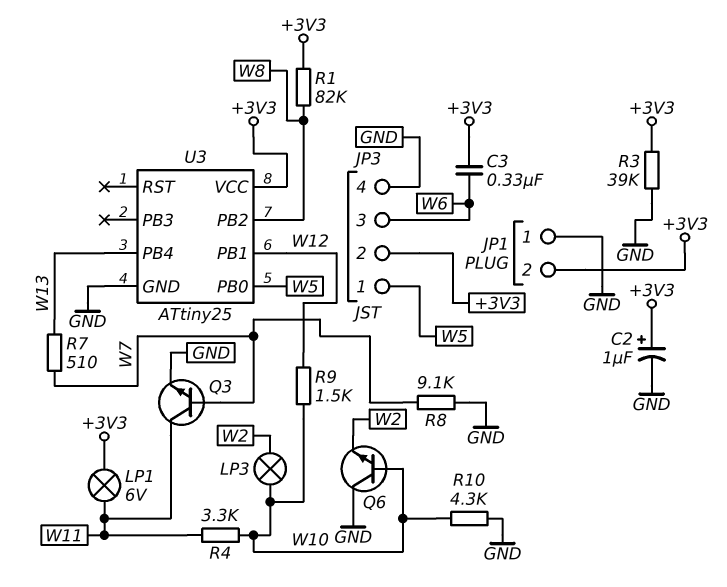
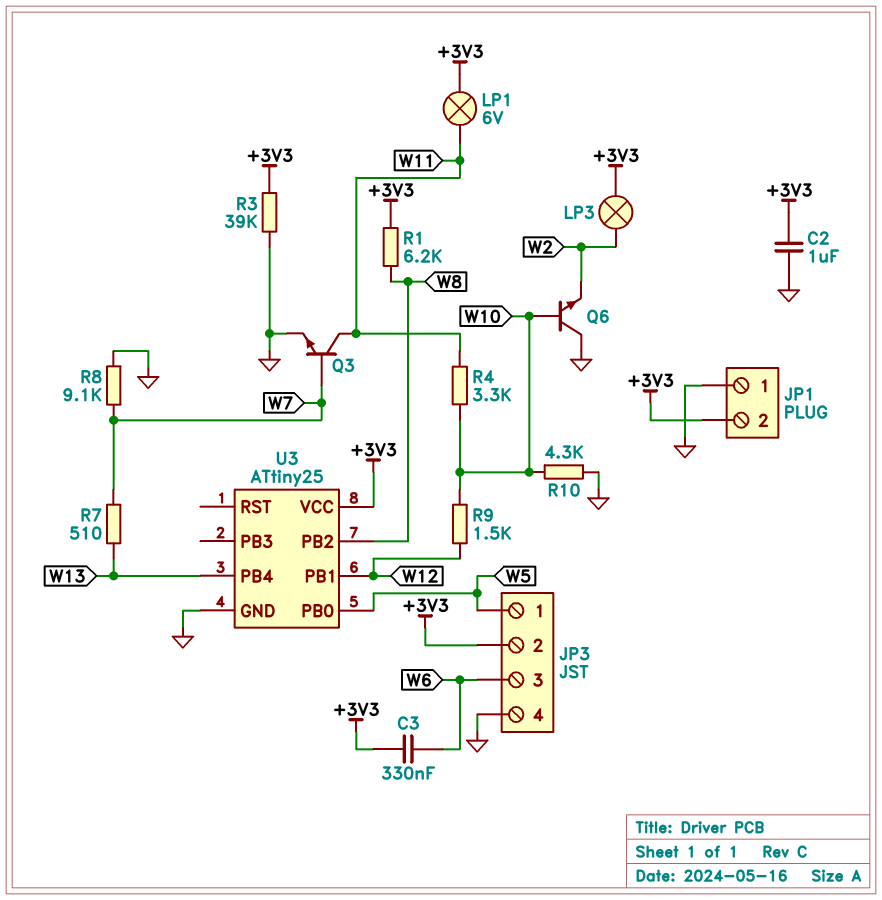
C2: 1uF (plus +3V3, minus GND) -> 1uF (+3V3, GND)
LP3: lamp (W2, W10) -> lamp (+3V3, W2)
R1: 82k (+3V3, W8) -> 6.2k (+3V3, W8)

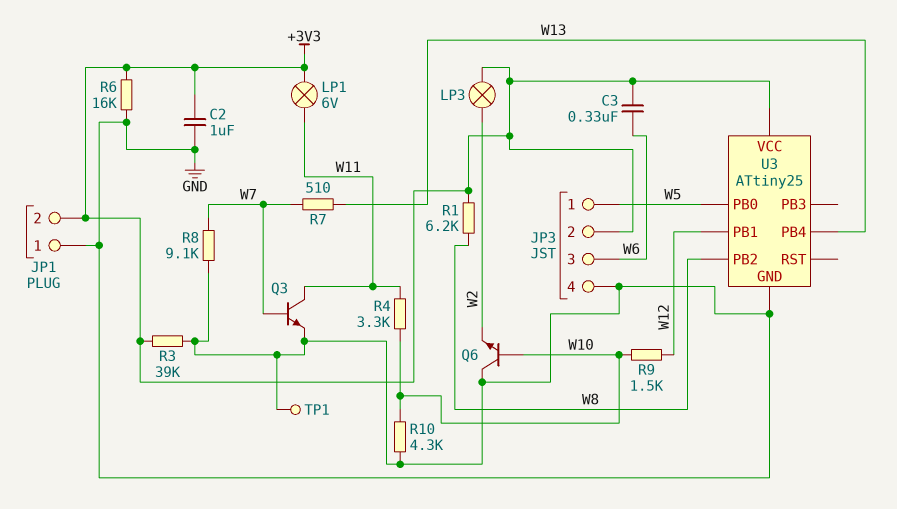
R6: none -> 16k (+3V3, GND)
TP1: none -> test point (GND)

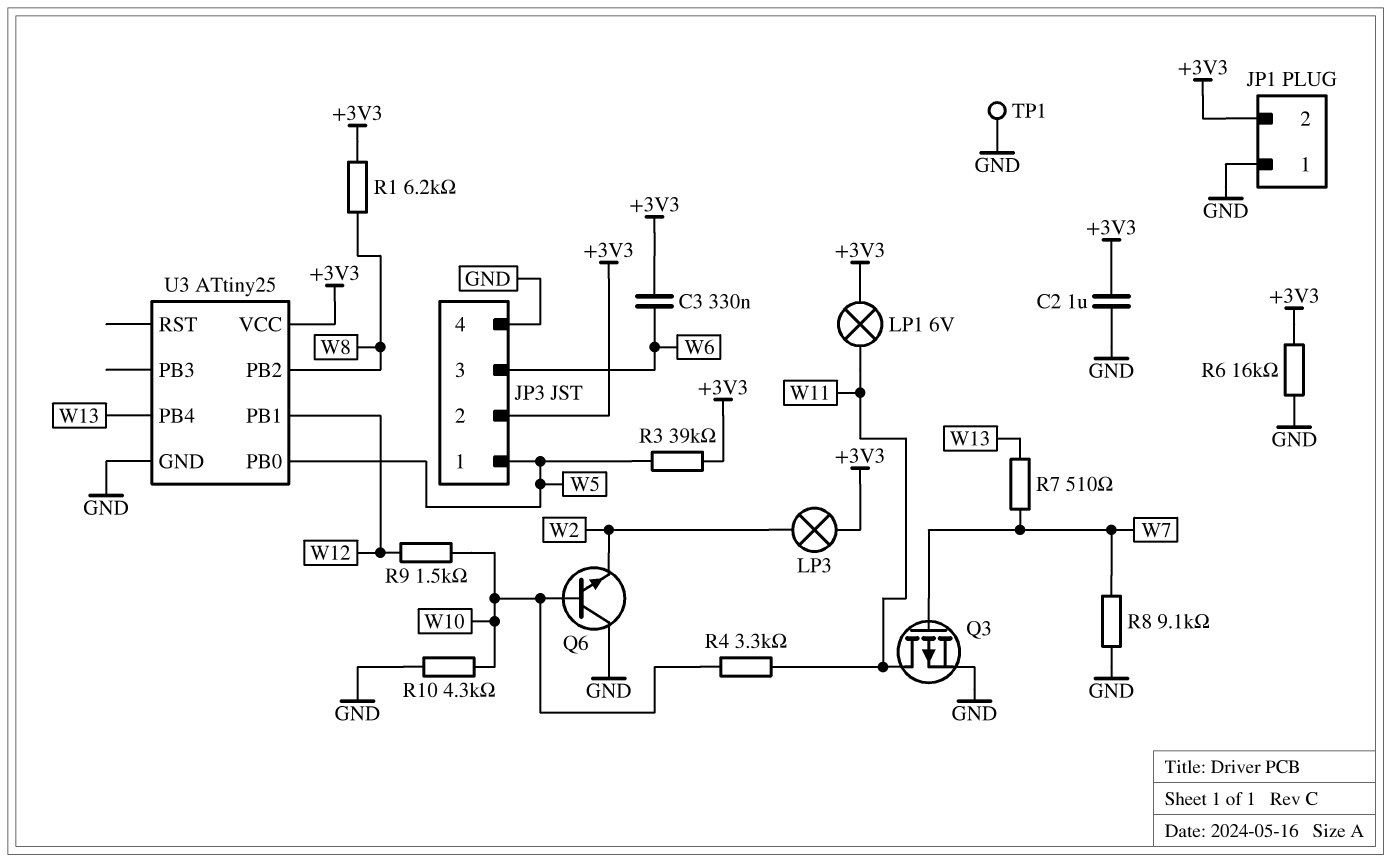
Q3: NPN (B W7, C W11, E GND) -> PMOS (G W7, D W11, S GND)
R3: 39k (+3V3, GND) -> 39k (+3V3, W5)

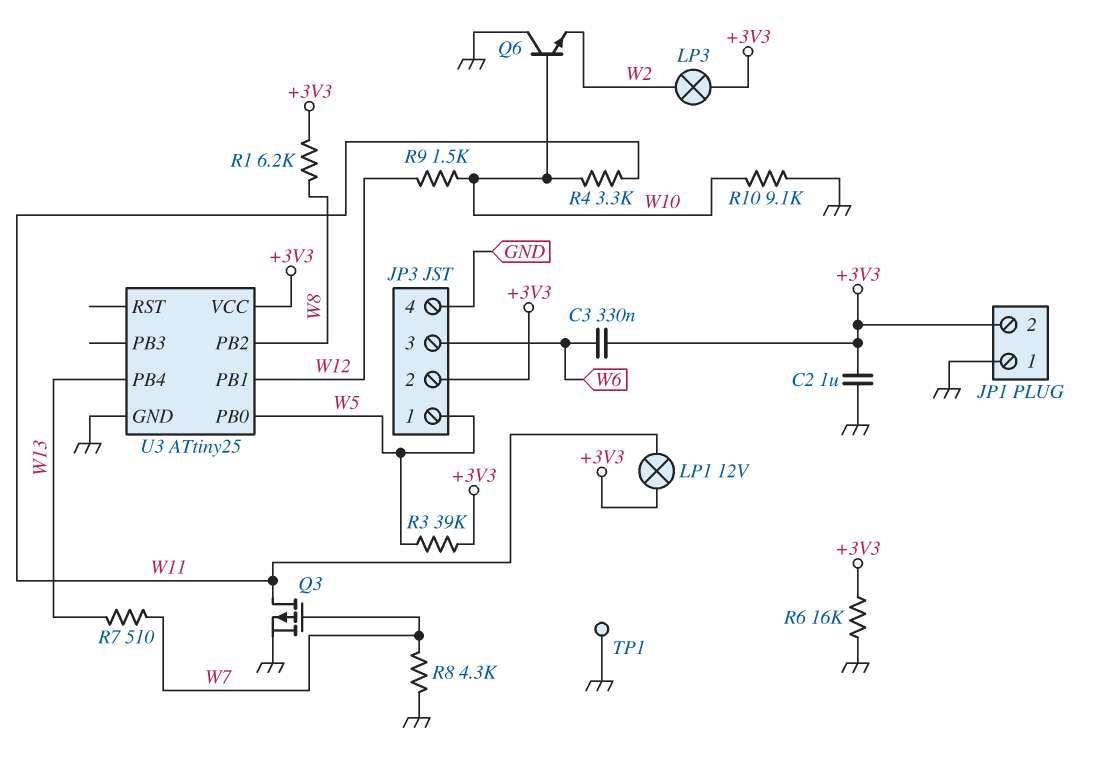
LP1: lamp 6V (+3V3, W11) -> lamp 12V (+3V3, W11)
R8: 9.1k (GND, W7) -> 4.3k (GND, W7)
R10: 4.3k (GND, W10) -> 9.1k (GND, W10)

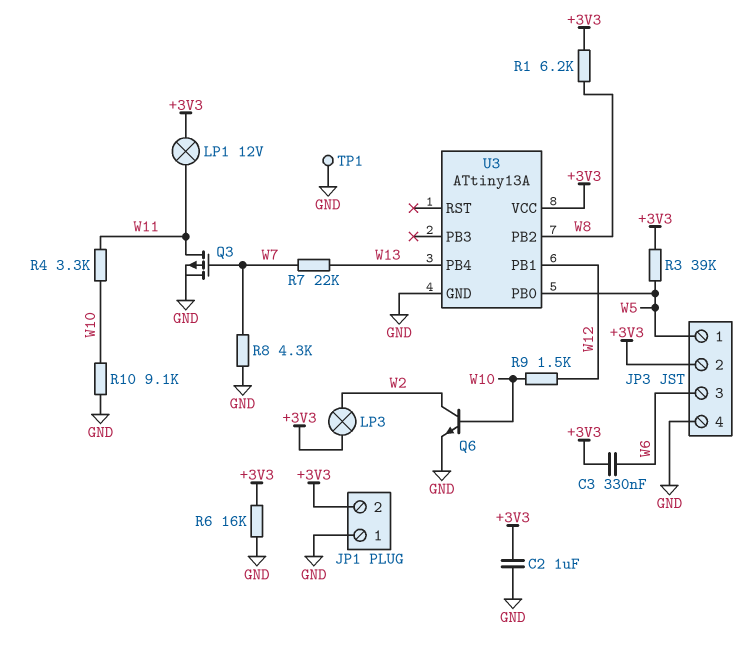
Q6: NPN (B W10, C GND, E W2) -> NPN (B W10, C W2, E GND)
R7: 510 (W7, W13) -> 22k (W7, W13)
U3: ATtiny25 -> ATtiny13A

